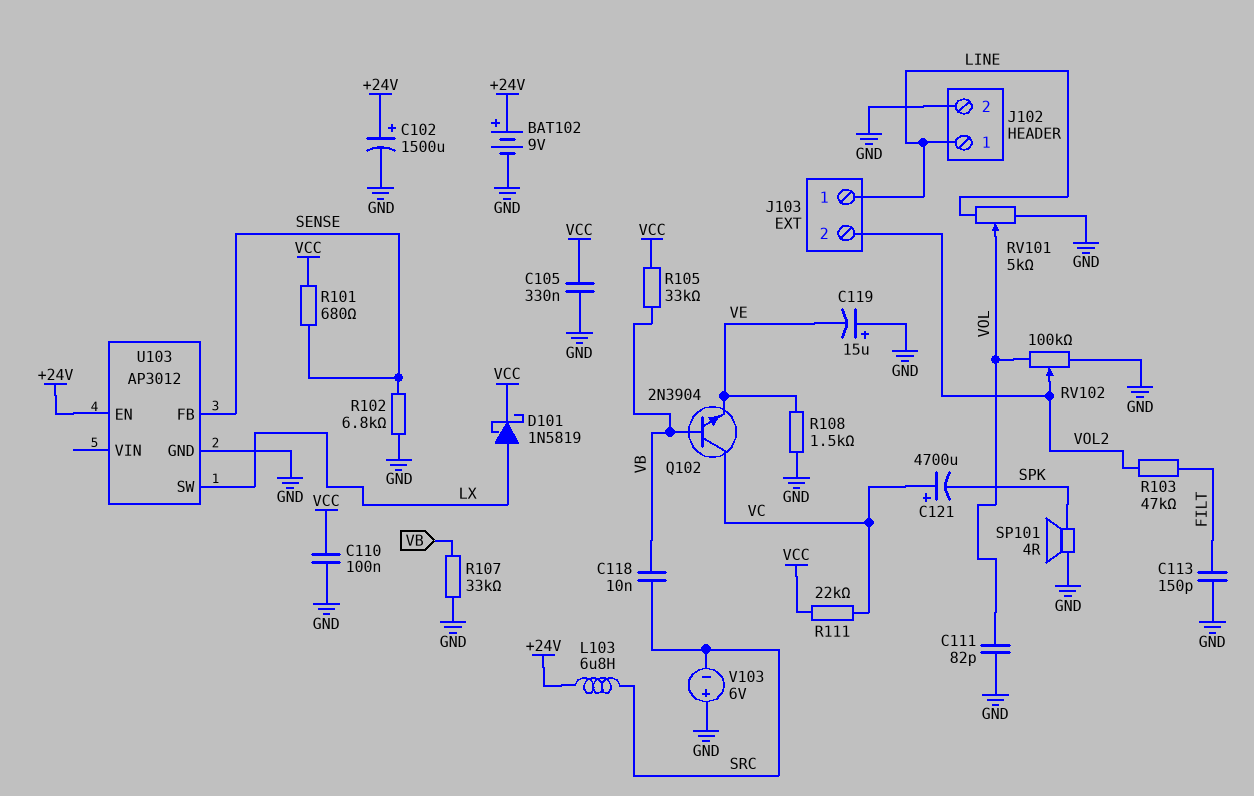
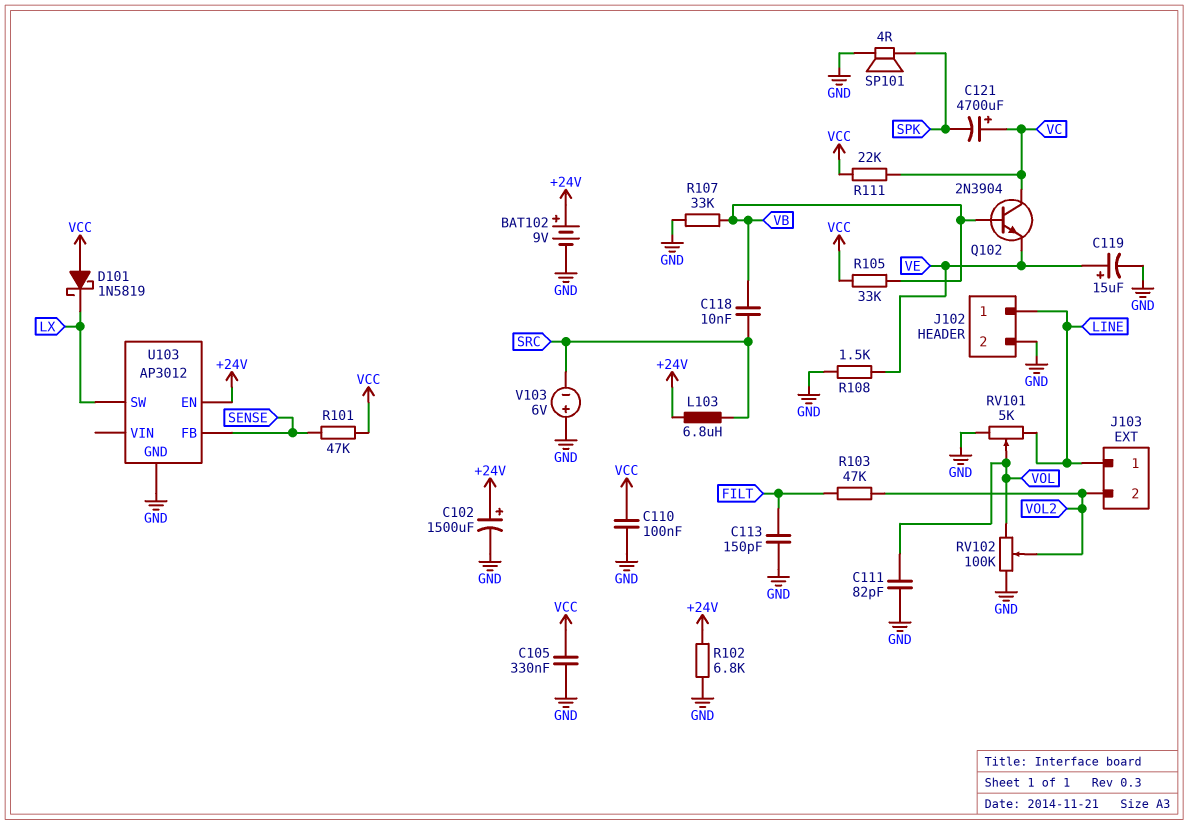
C119: 15uF (plus GND, minus VE) -> 15uF (plus VE, minus GND)
D101: schottky 1N5819 (A LX, K VCC) -> schottky 1N5819 (A VCC, K LX)
R101: 680 (SENSE, VCC) -> 47k (SENSE, VCC)
R102: 6.8k (GND, SENSE) -> 6.8k (+24V, GND)

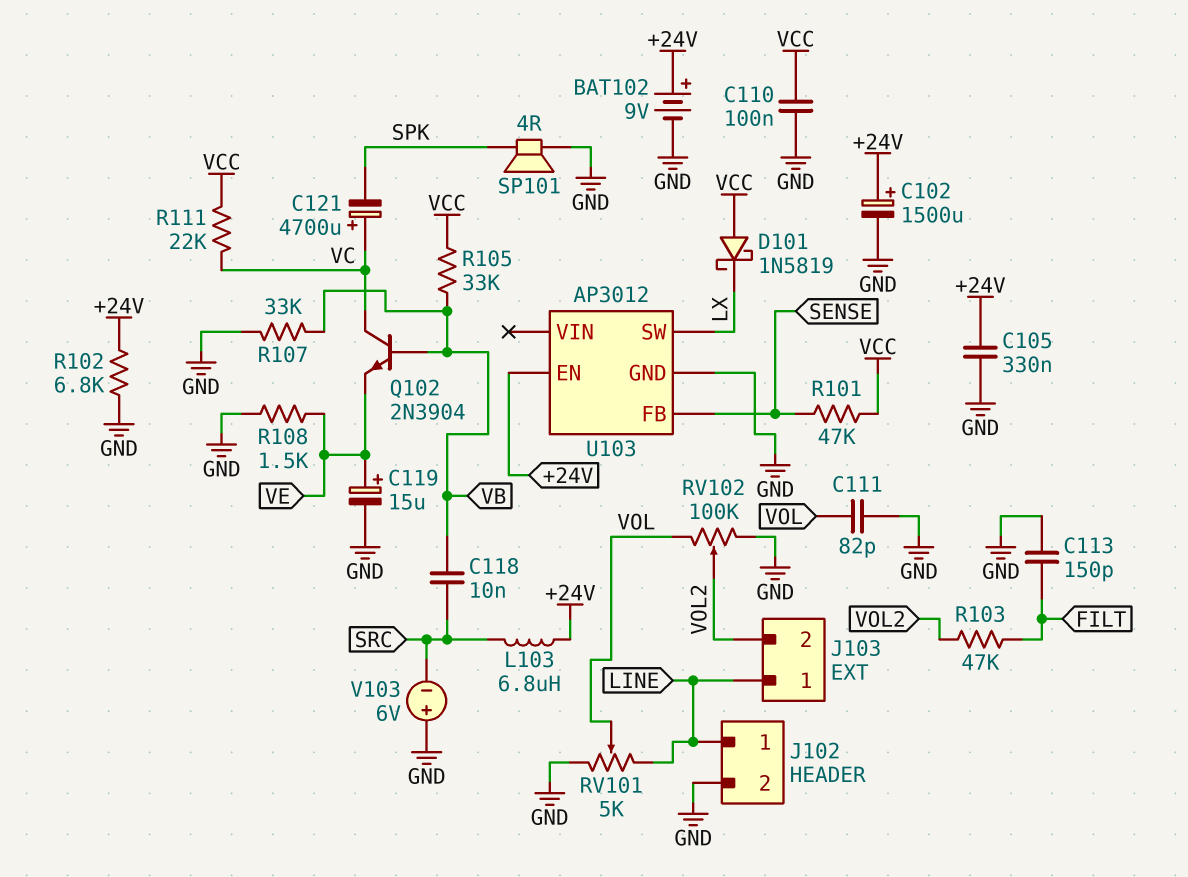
C105: 330nF (GND, VCC) -> 330nF (+24V, GND)

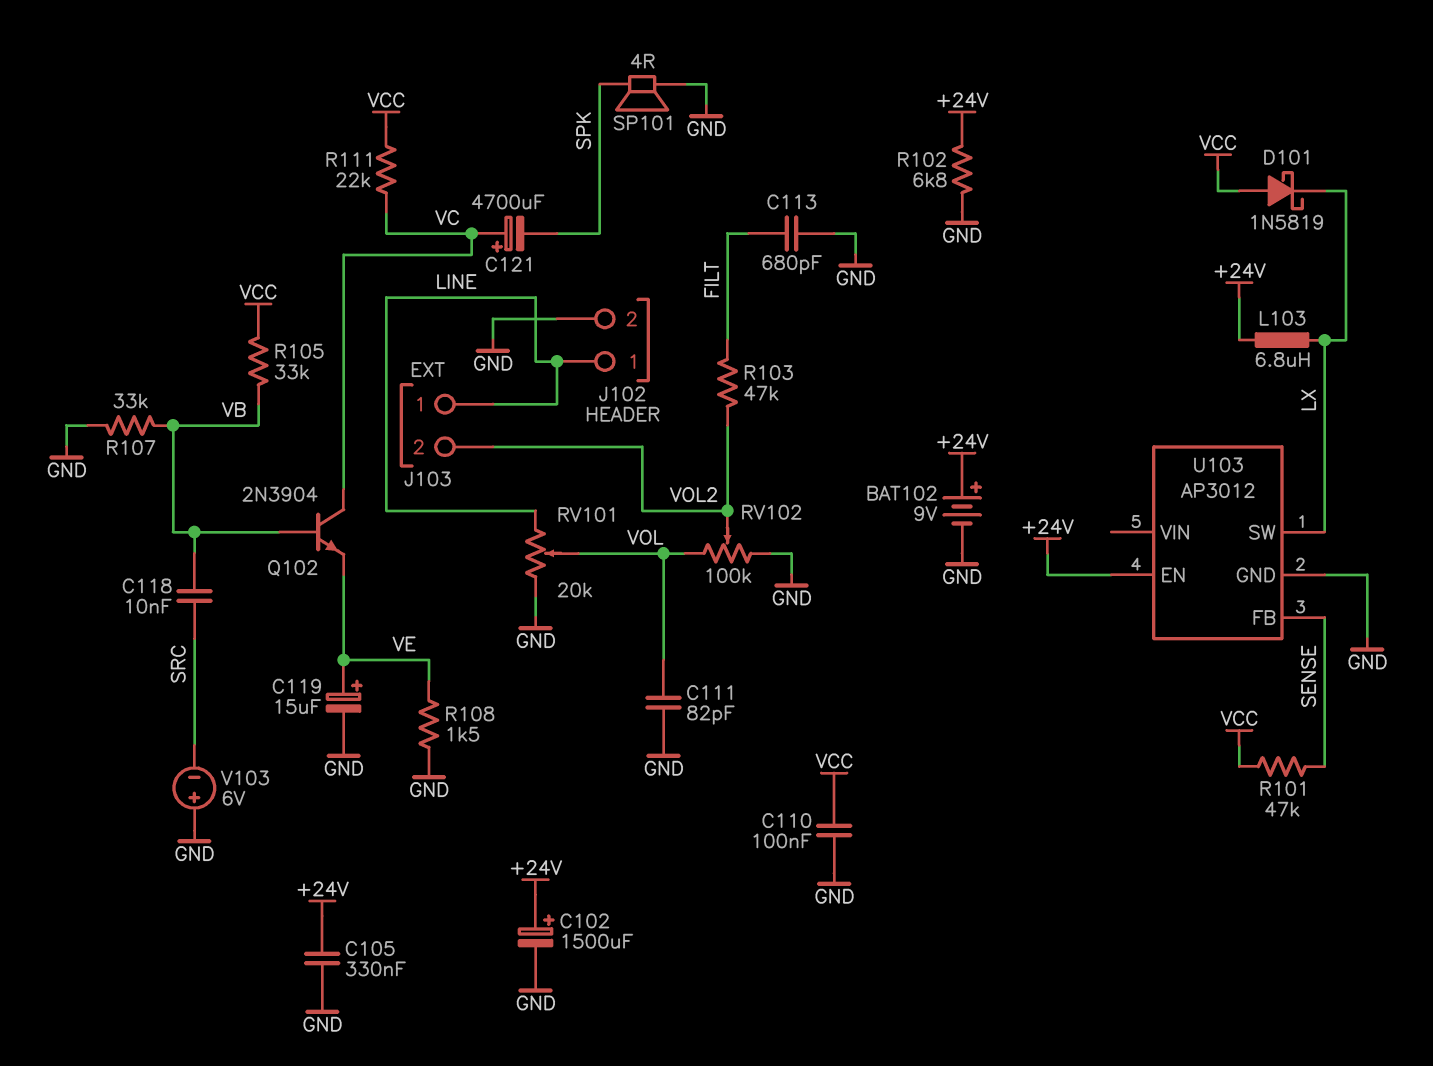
C113: 150pF (FILT, GND) -> 680pF (FILT, GND)
L103: 6.8uH (+24V, SRC) -> 6.8uH (+24V, LX)
RV101: 5k (GND, LINE, wiper VOL) -> 20k (GND, LINE, wiper VOL)

